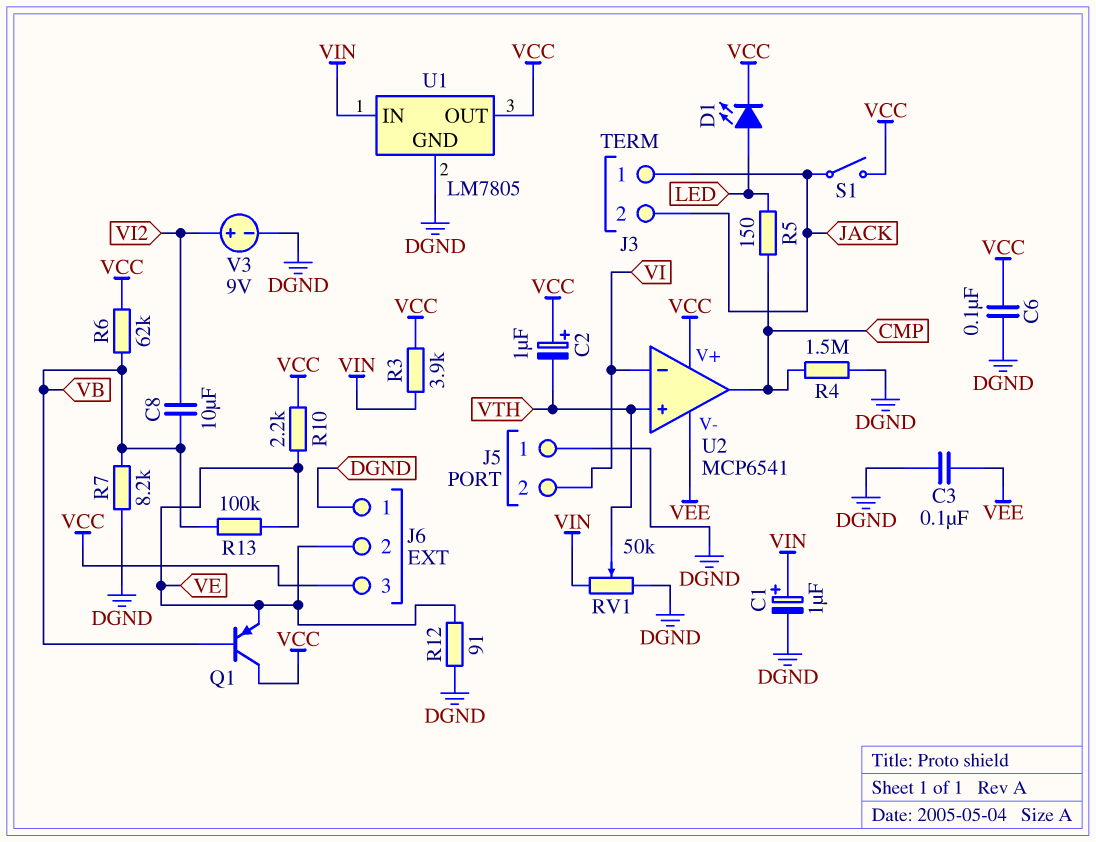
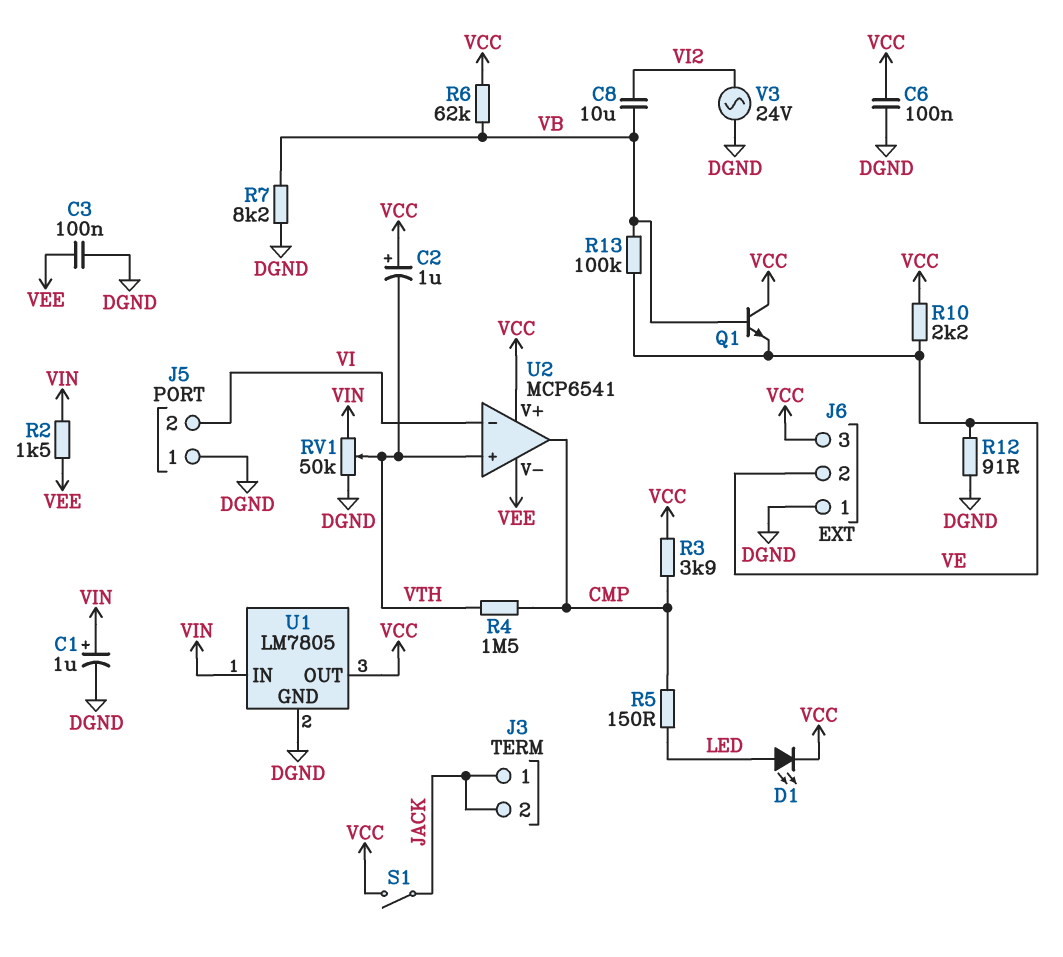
Q1: PNP (B VB, C VCC, E VE) -> NPN (B VB, C VCC, E VE)
R2: none -> 1.5k (VEE, VIN)
R3: 3.9k (VCC, VIN) -> 3.9k (CMP, VCC)
R4: 1.5M (CMP, DGND) -> 1.5M (CMP, VTH)
V3: 9V (plus VI2, minus DGND) -> AC 24V (DGND, VI2)

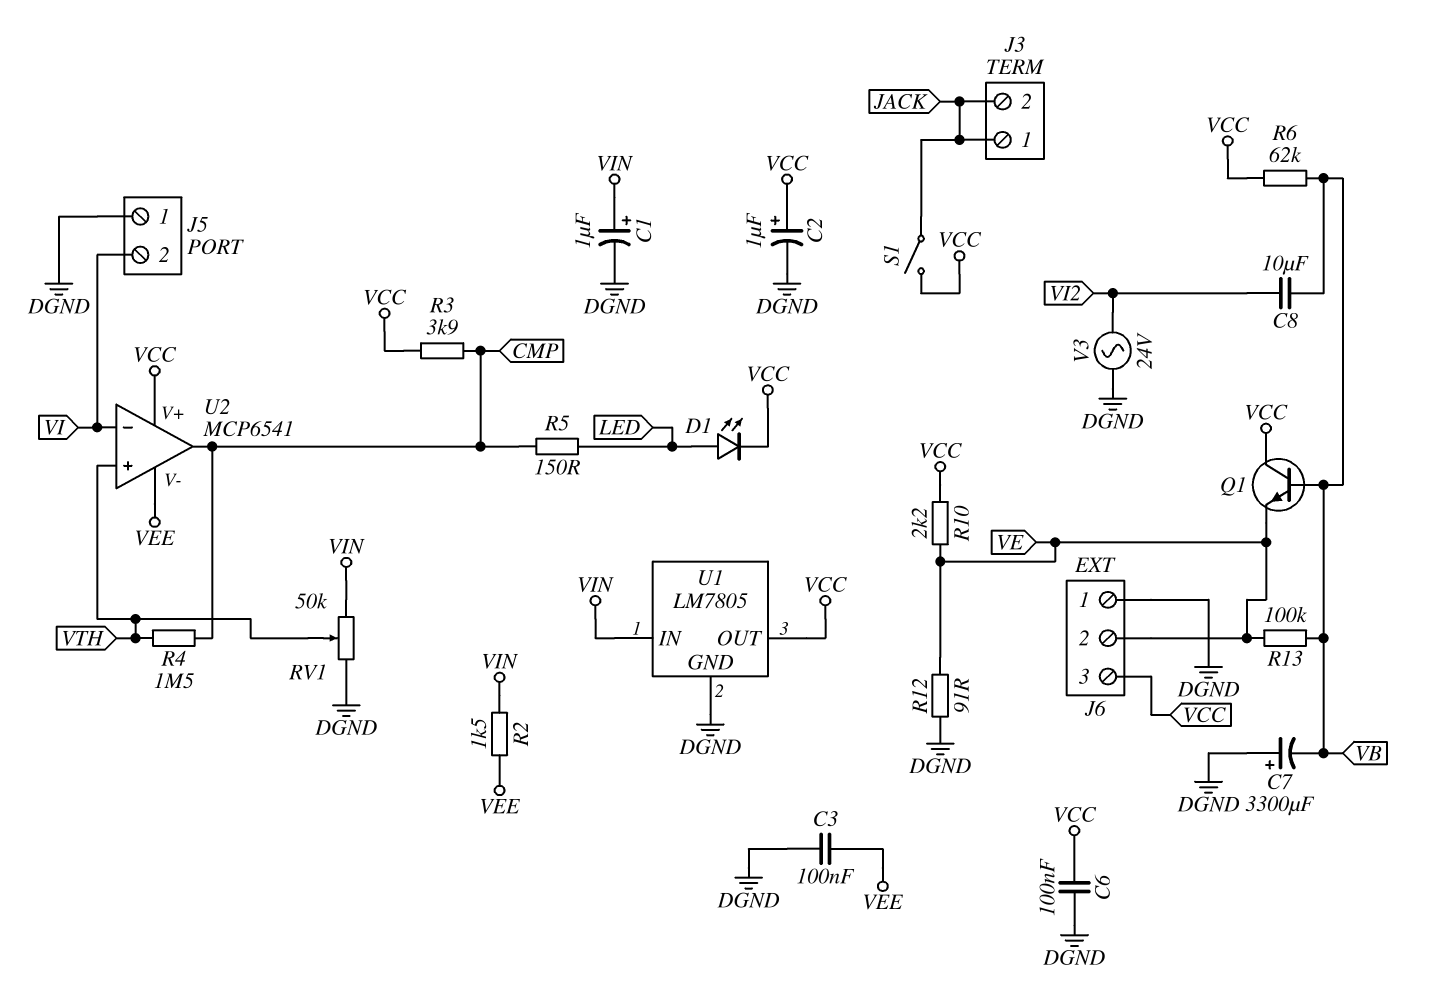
C2: 1uF (plus VCC, minus VTH) -> 1uF (plus VCC, minus DGND)
C7: none -> 3300uF (plus DGND, minus VB)
R7: 8.2k (DGND, VB) -> none

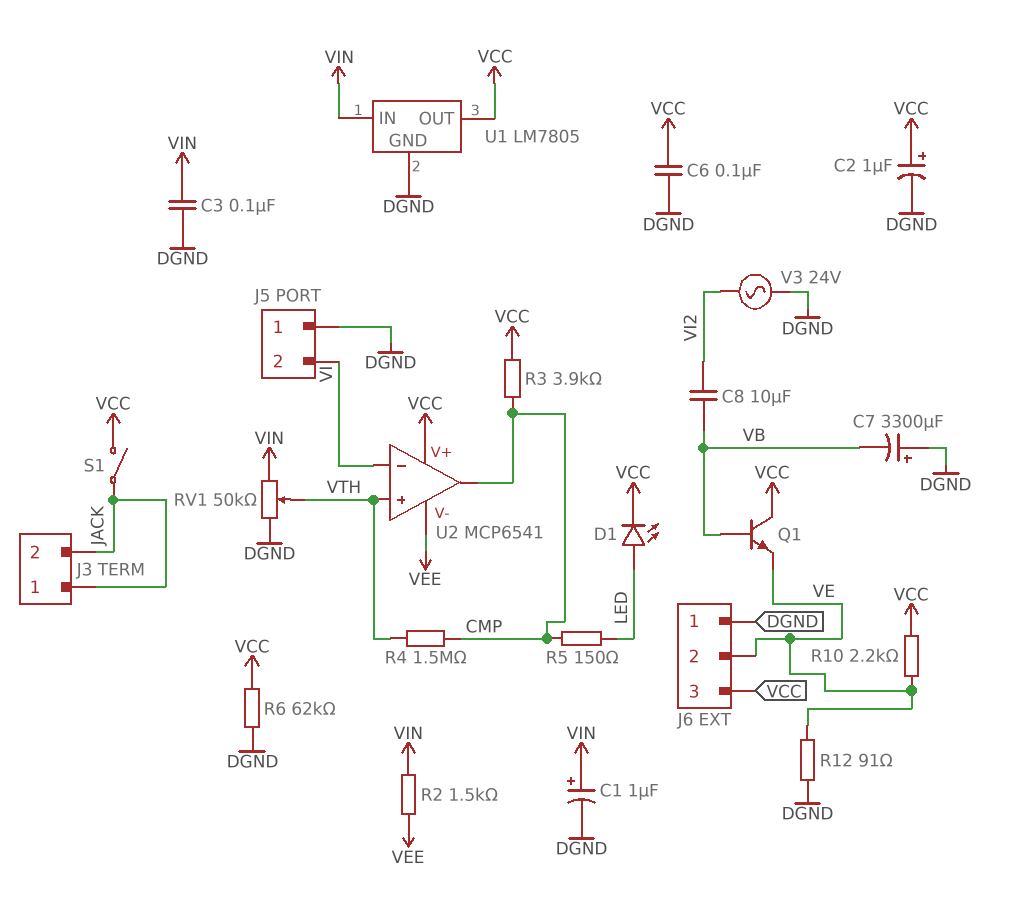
C3: 100nF (DGND, VEE) -> 100nF (DGND, VIN)
R6: 62k (VB, VCC) -> 62k (DGND, VCC)
R13: 100k (VB, VE) -> none

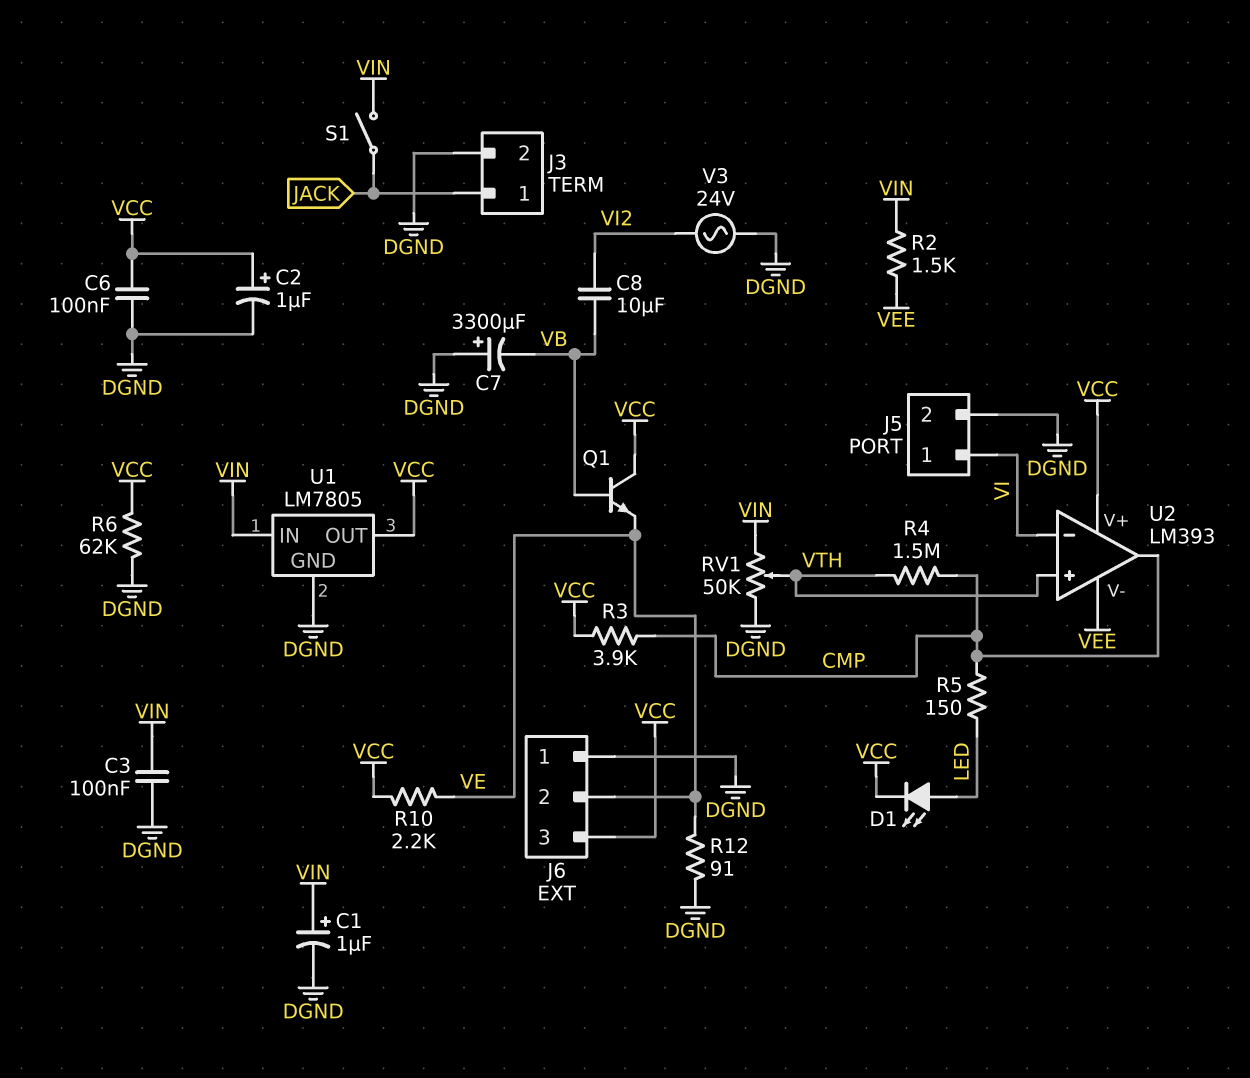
J3 pin 2: JACK -> DGND
J5 pin 1: DGND -> VI
J5 pin 2: VI -> DGND
S1: switch (JACK, VCC) -> switch (JACK, VIN)
U2: MCP6541 -> LM393

